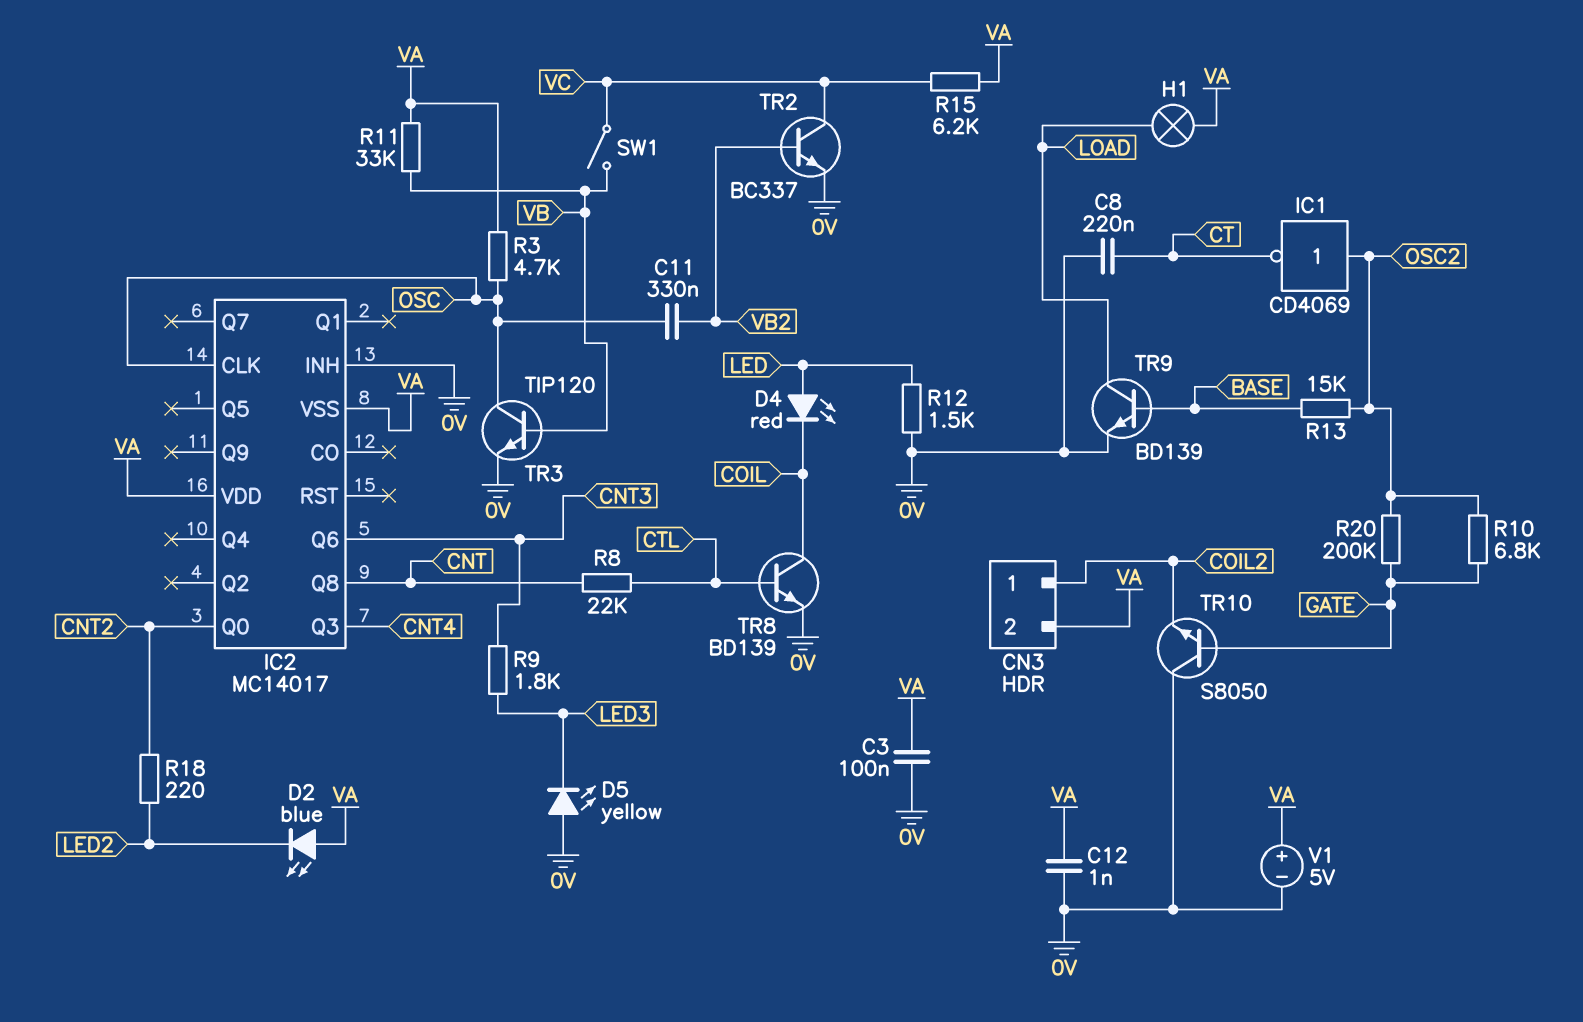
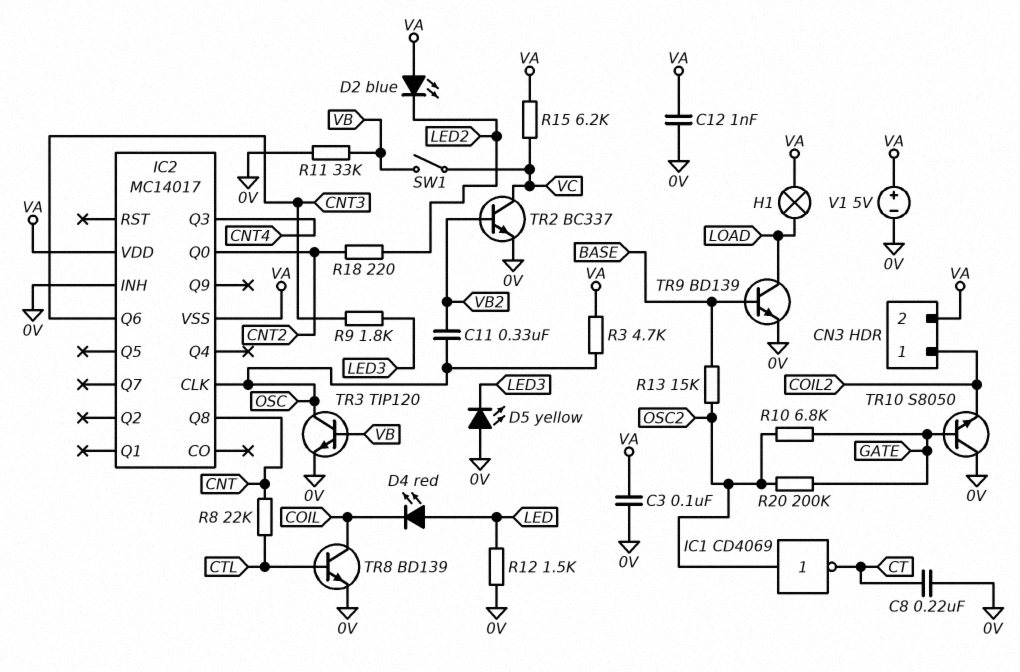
R11: 33k (VA, VB) -> 33k (0V, VB)

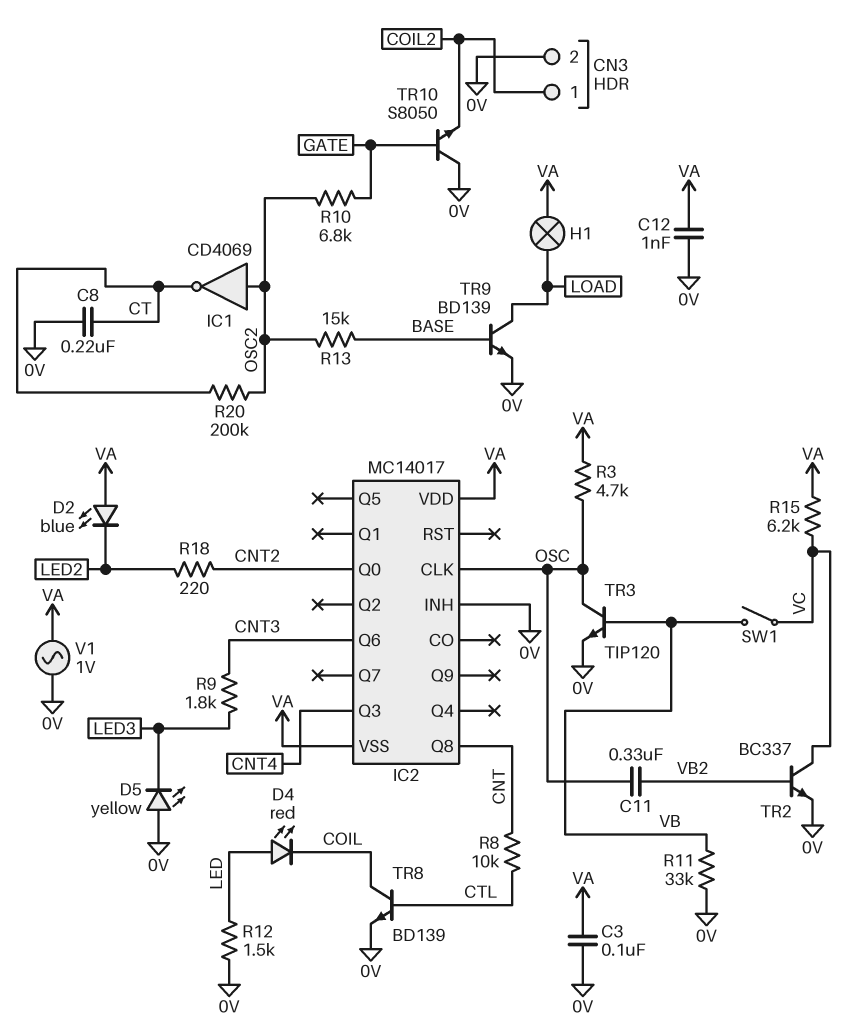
CN3 pin 2: VA -> 0V
R8: 22k (CNT, CTL) -> 10k (CNT, CTL)
R20: 200k (GATE, OSC2) -> 200k (CT, OSC2)
V1: 5V (plus VA, minus 0V) -> AC 1V (0V, VA)

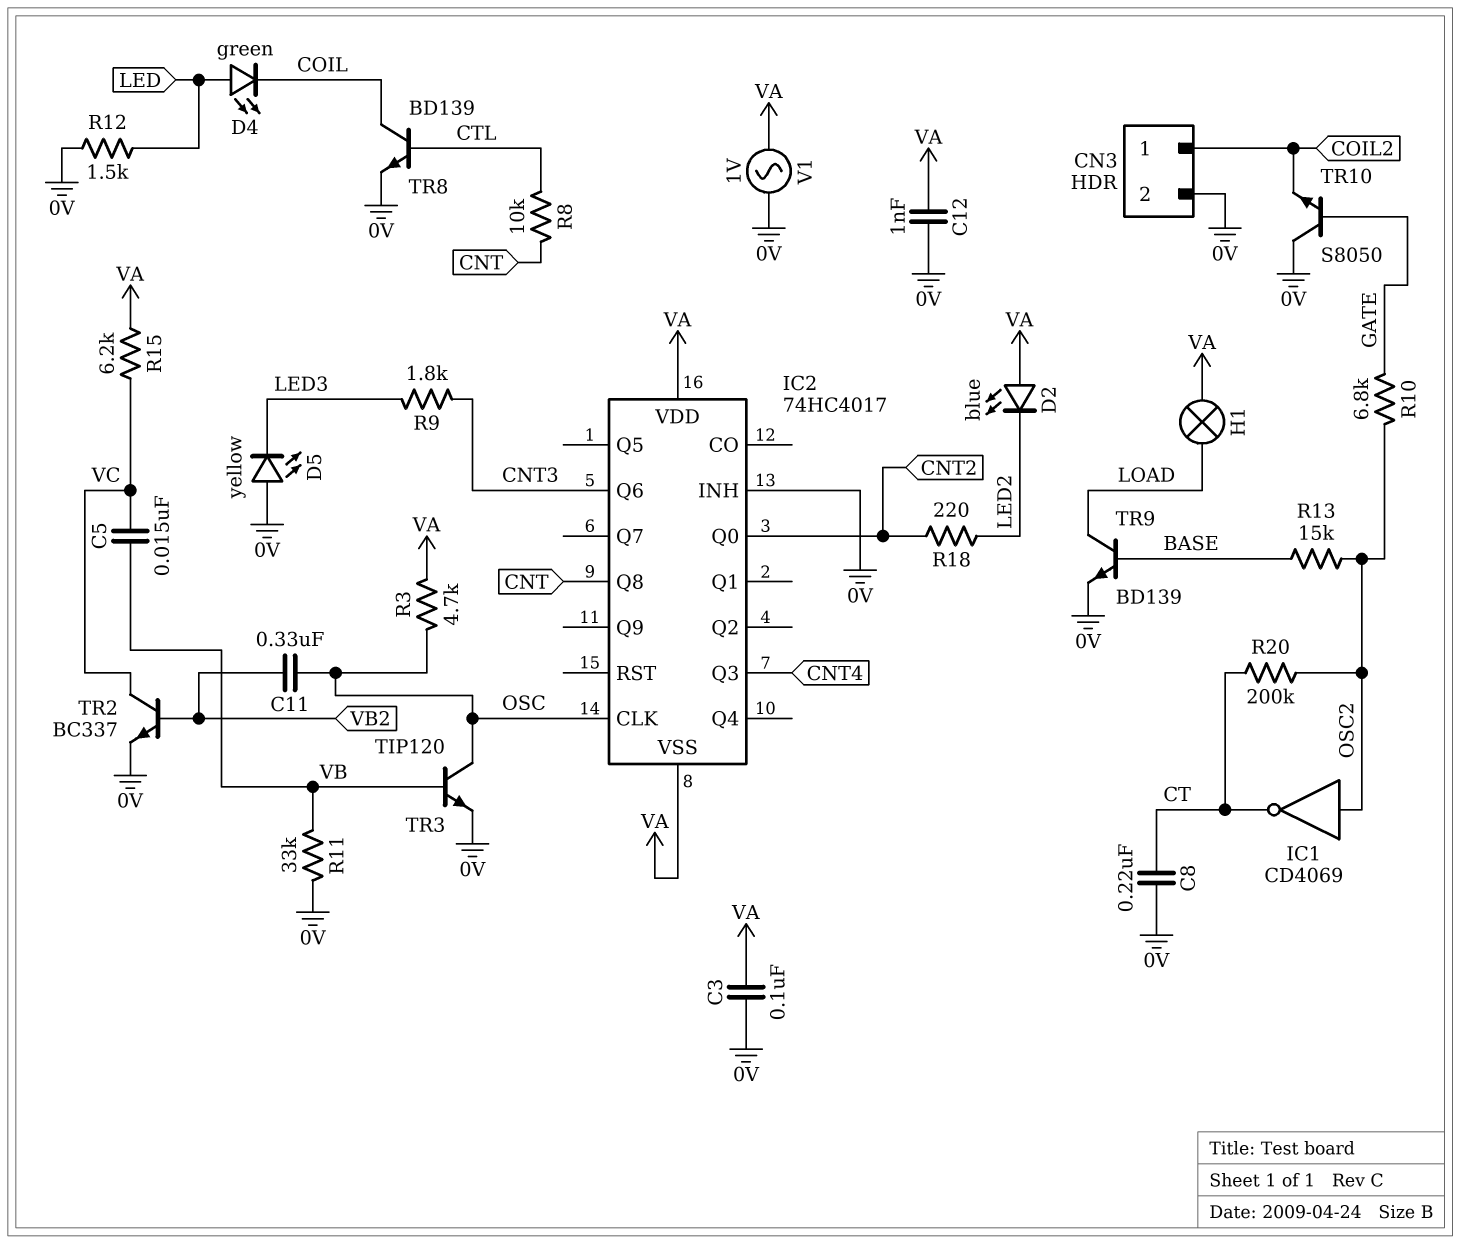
C5: none -> 15nF (VB, VC)
D4: LED red (A LED, K COIL) -> LED green (A LED, K COIL)
IC2: MC14017 -> 74HC4017
SW1: switch (VB, VC) -> none

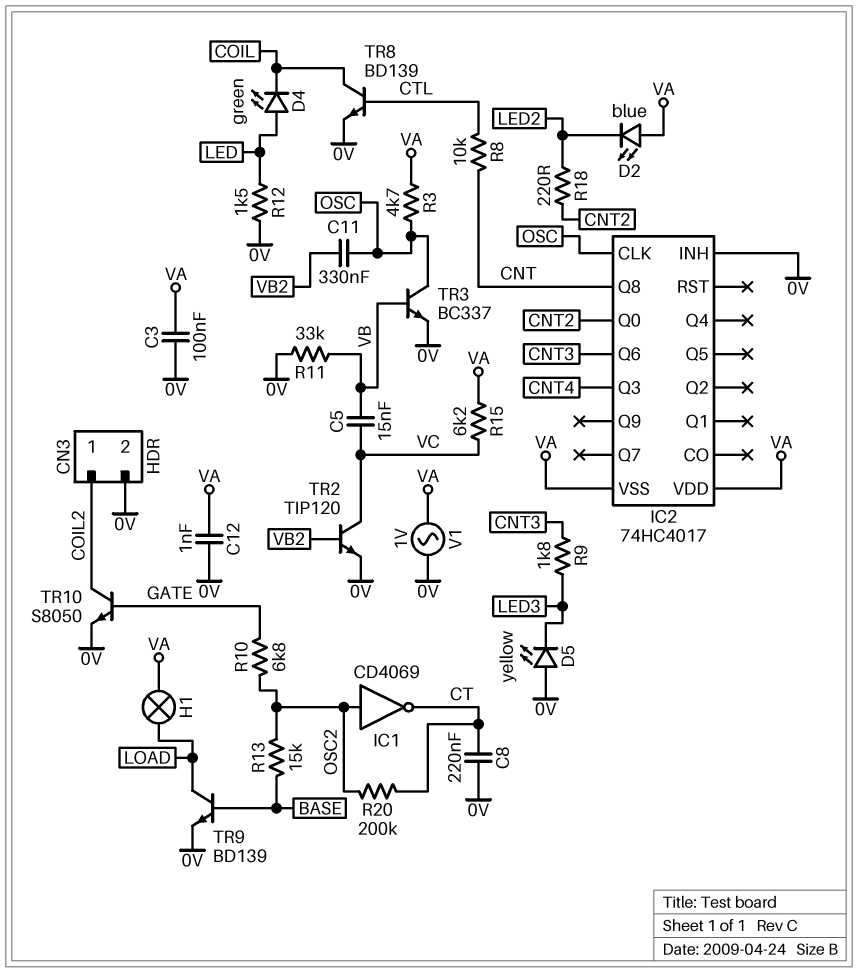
TR2: NPN BC337 (B VB2, C VC, E 0V) -> NPN TIP120 (B VB2, C VC, E 0V)
TR3: NPN TIP120 (B VB, C OSC, E 0V) -> NPN BC337 (B VB, C OSC, E 0V)
TR10: NPN S8050 (B GATE, C 0V, E COIL2) -> NPN S8050 (B GATE, C COIL2, E 0V)

